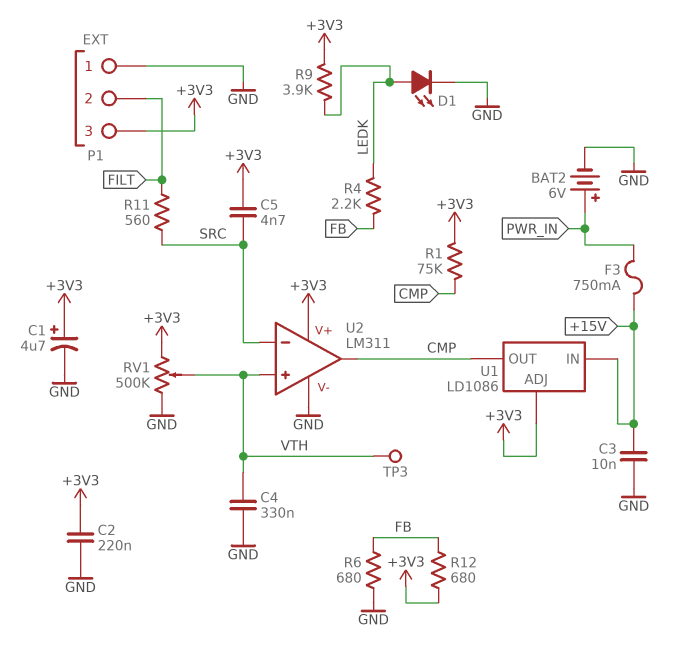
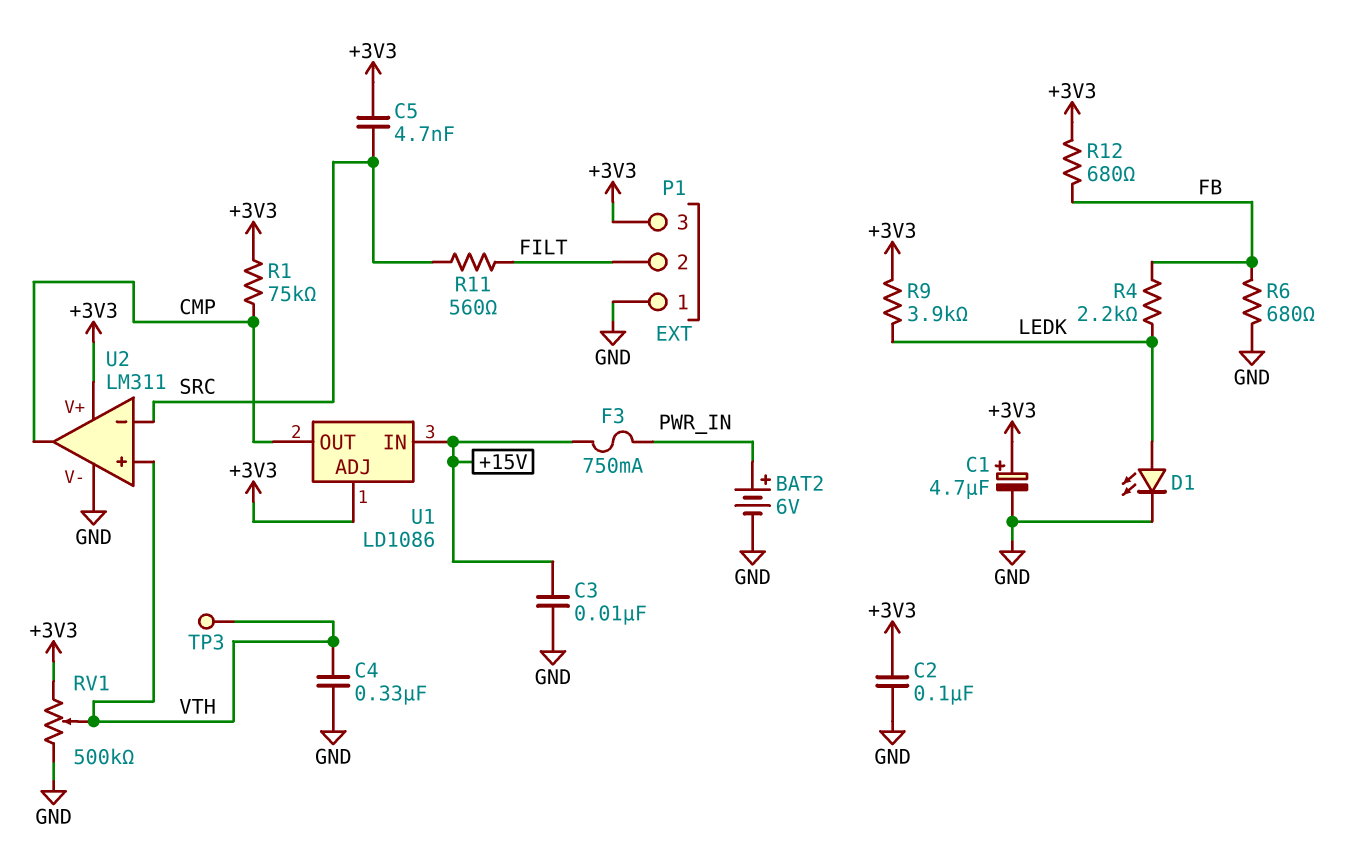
C2: 220nF (+3V3, GND) -> 100nF (+3V3, GND)

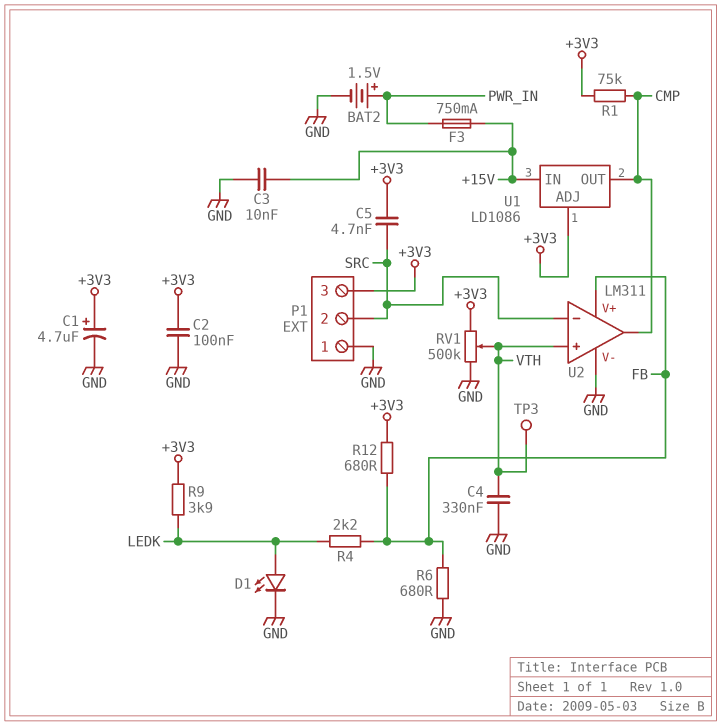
BAT2: 6V (plus PWR_IN, minus GND) -> 1.5V (plus PWR_IN, minus GND)
P1 pin 2: FILT -> SRC
R11: 560 (FILT, SRC) -> none
U2 pin V+: +3V3 -> FB

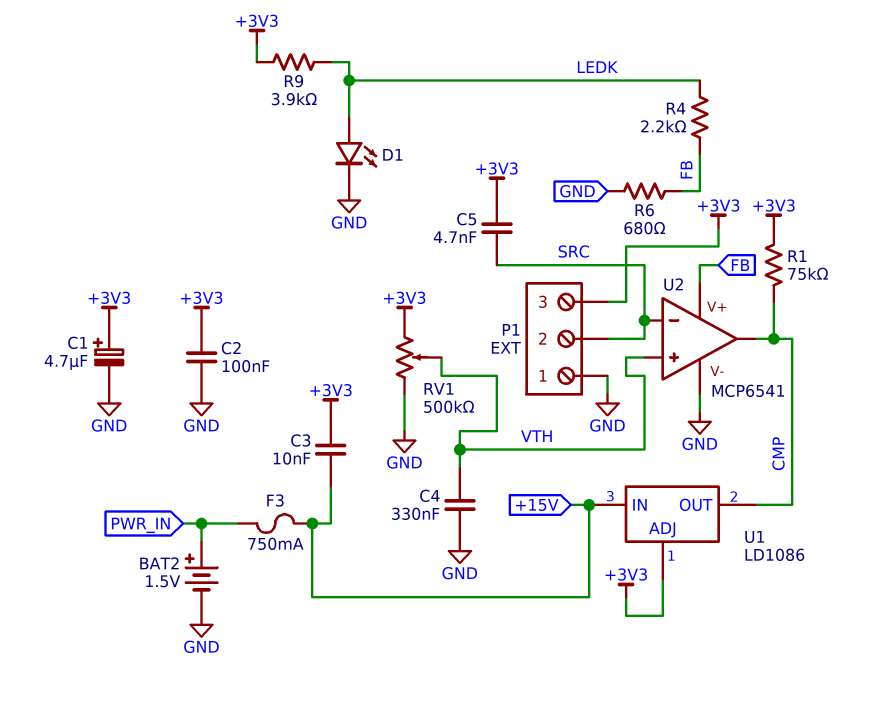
C3: 10nF (+15V, GND) -> 10nF (+3V3, +15V)
R12: 680 (+3V3, FB) -> none
TP3: test point (VTH) -> none
U2: LM311 -> MCP6541

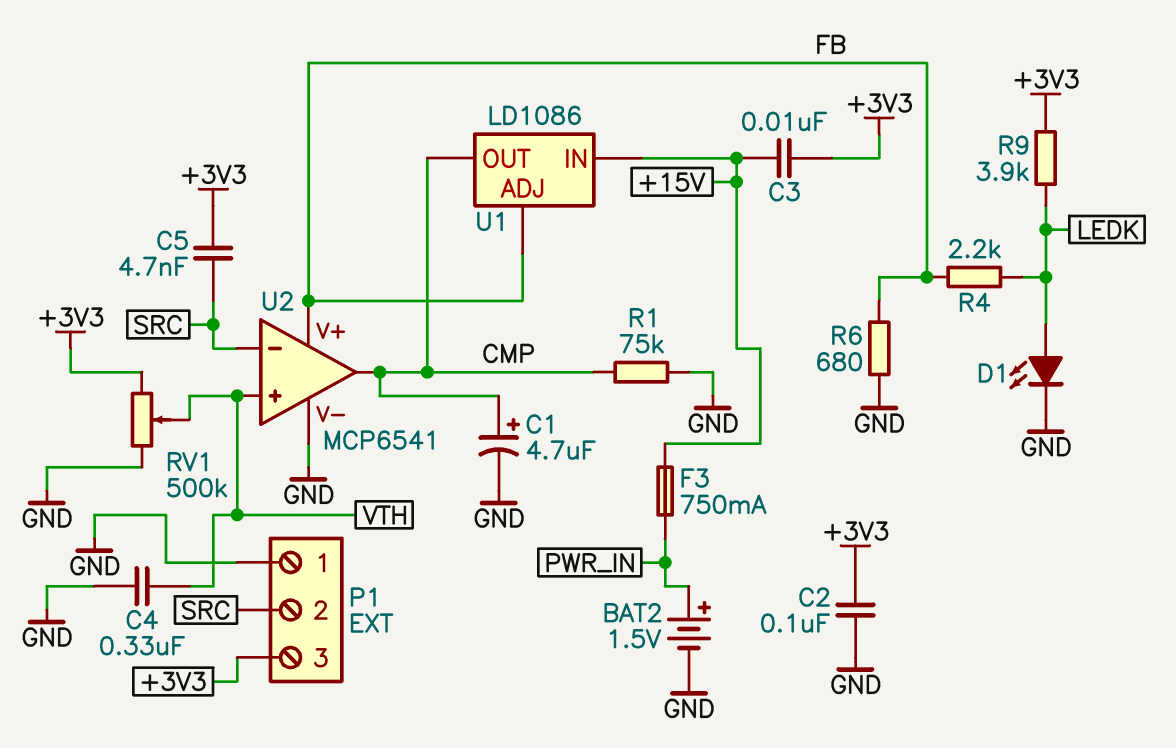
C1: 4.7uF (plus +3V3, minus GND) -> 4.7uF (plus CMP, minus GND)
R1: 75k (+3V3, CMP) -> 75k (CMP, GND)
U1 pin ADJ: +3V3 -> FB

